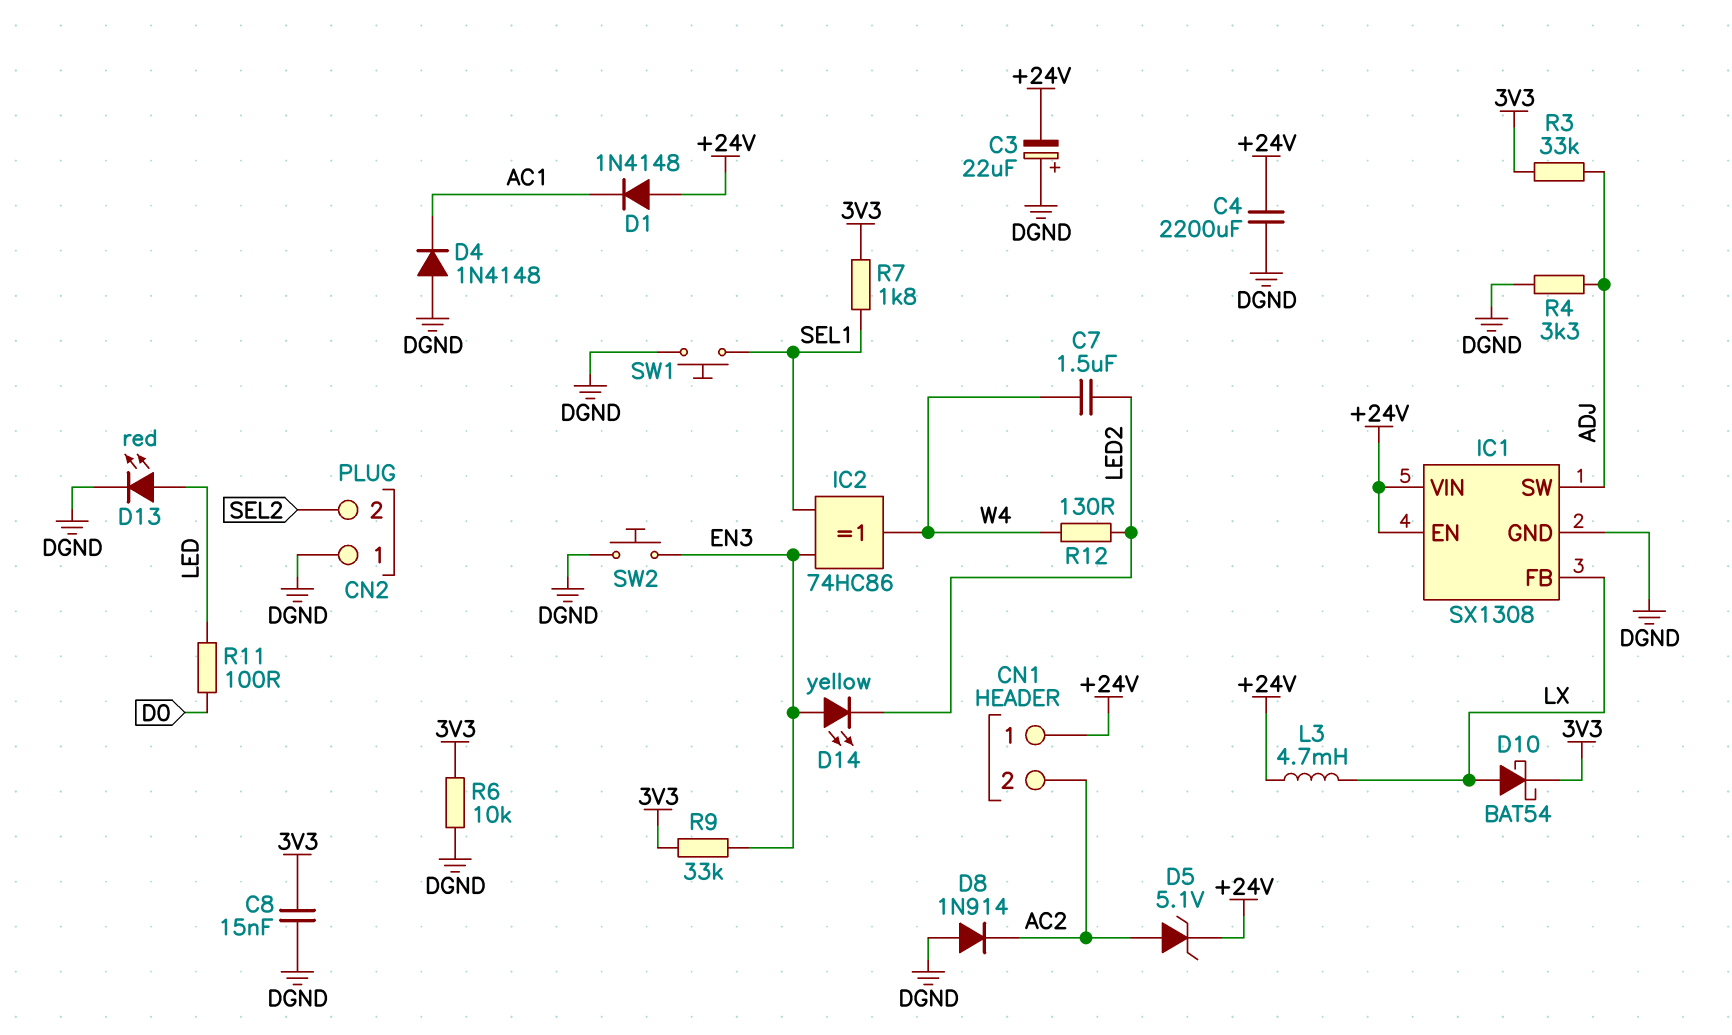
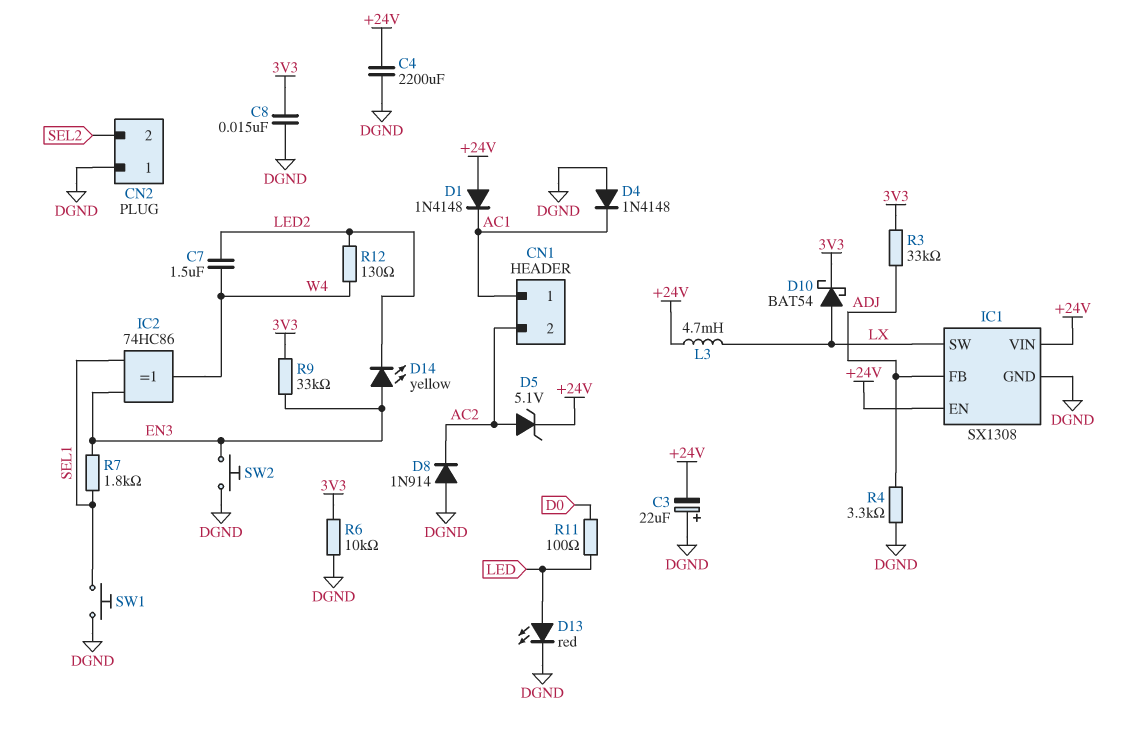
CN1 pin 1: +24V -> AC1
IC1 pin FB: LX -> ADJ
IC1 pin SW: ADJ -> LX
R7: 1.8k (3V3, SEL1) -> 1.8k (EN3, SEL1)

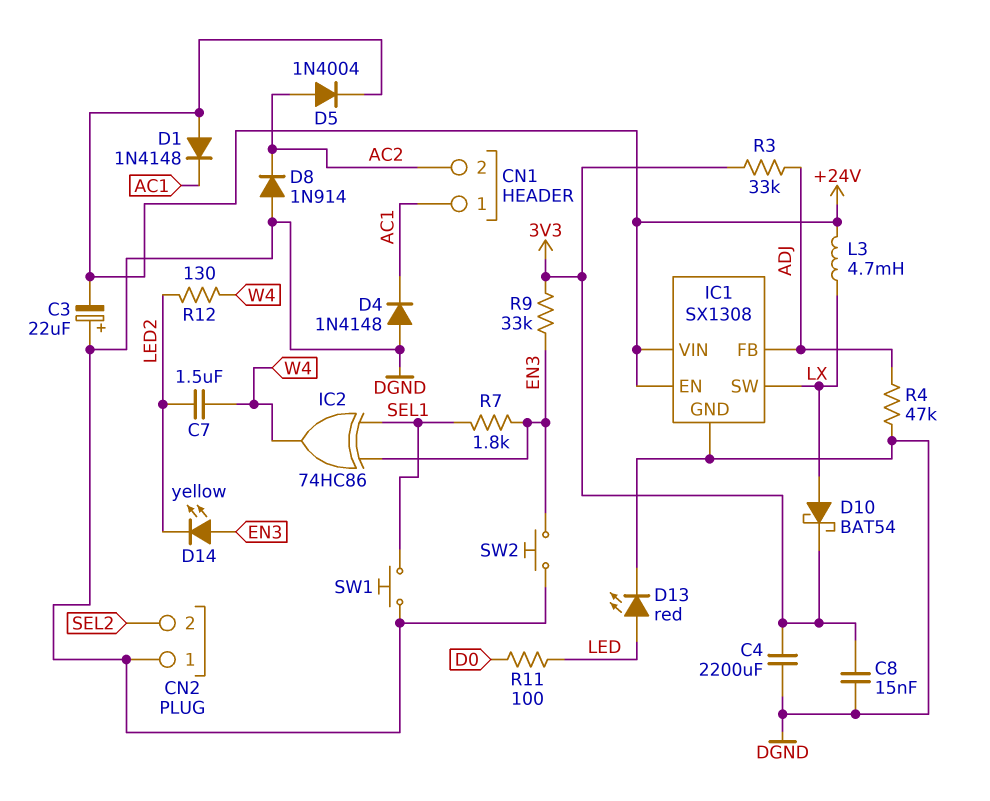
C4: 2200uF (+24V, DGND) -> 2200uF (3V3, DGND)
D5: zener 5.1V (A AC2, K +24V) -> diode 1N4004 (A AC2, K +24V)
R4: 3.3k (ADJ, DGND) -> 47k (ADJ, DGND)
R6: 10k (3V3, DGND) -> none

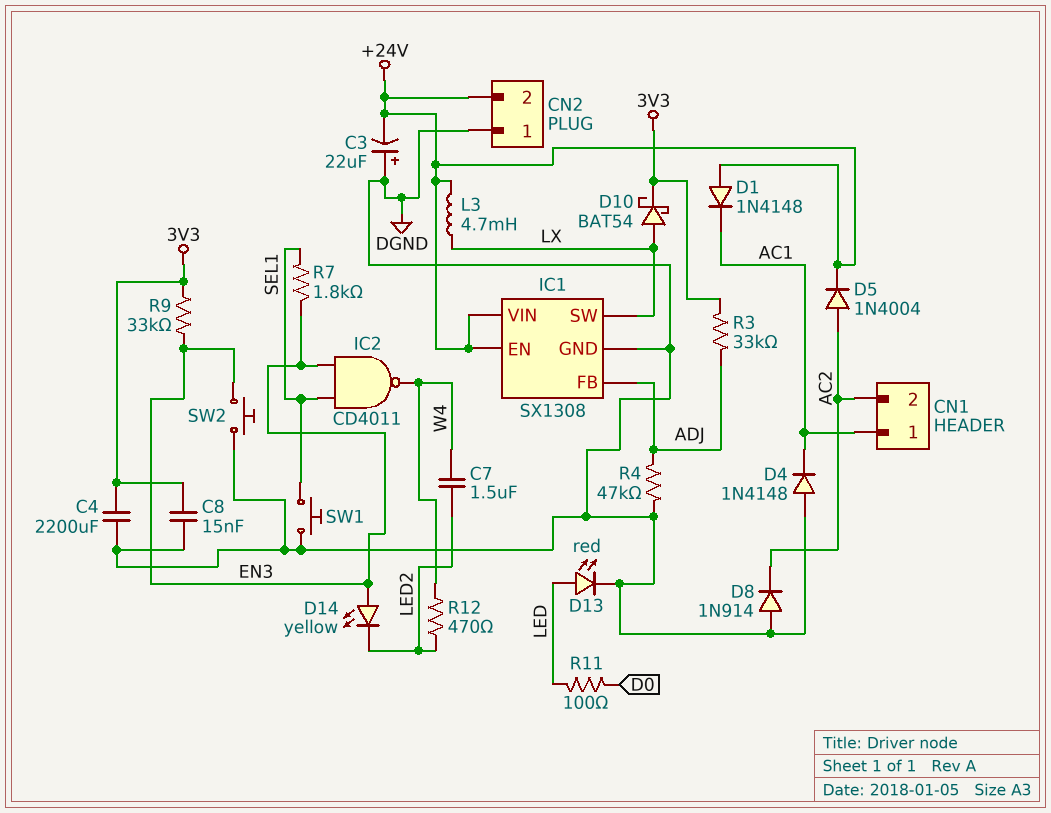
CN2 pin 2: SEL2 -> +24V
IC2: XOR 74HC86 (in EN3, in SEL1, out W4) -> NAND CD4011 (in EN3, in SEL1, out W4)
R12: 130 (LED2, W4) -> 470 (LED2, W4)

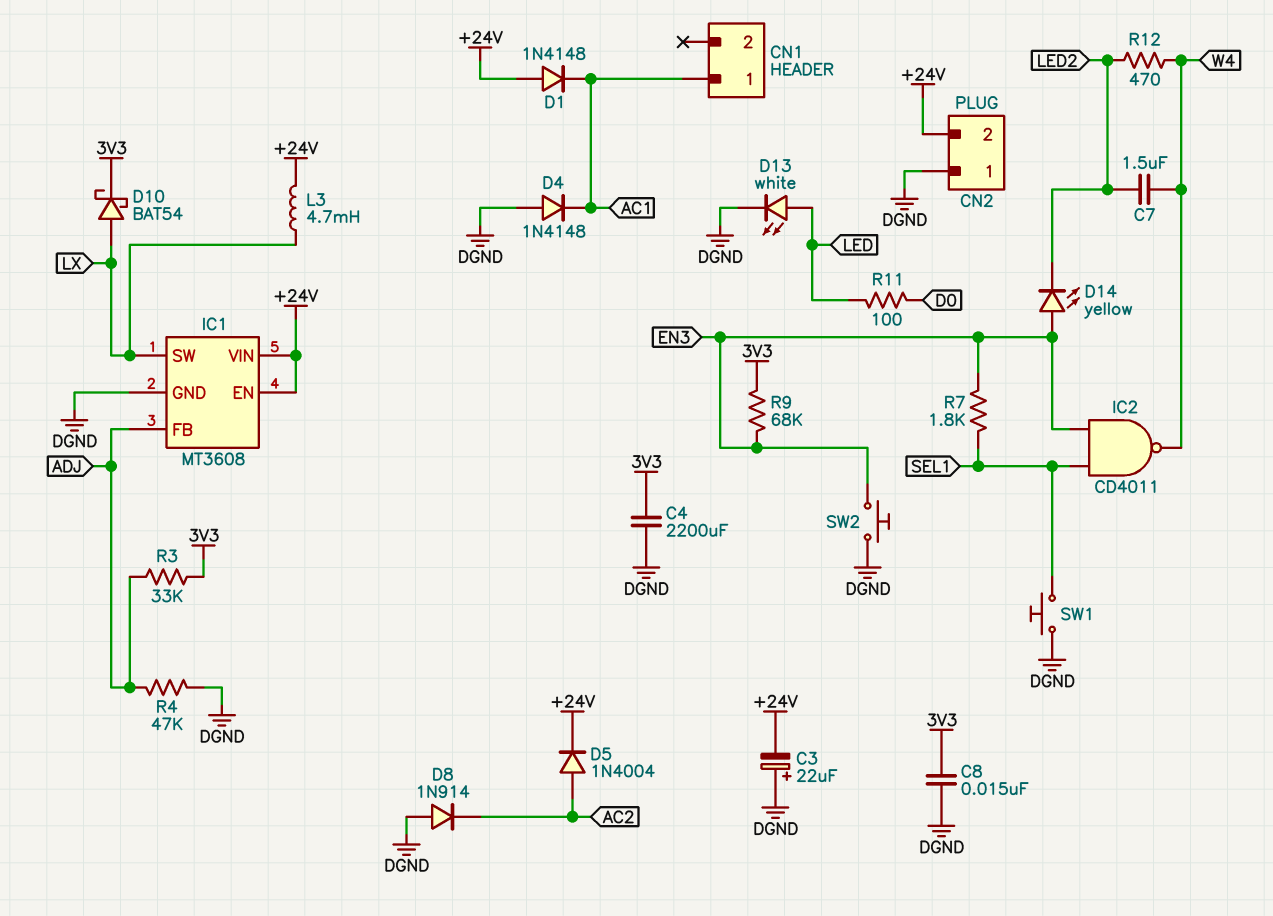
CN1 pin 2: AC2 -> none
D13: LED red (A LED, K DGND) -> LED white (A LED, K DGND)
IC1: SX1308 -> MT3608
R9: 33k (3V3, EN3) -> 68k (3V3, EN3)

